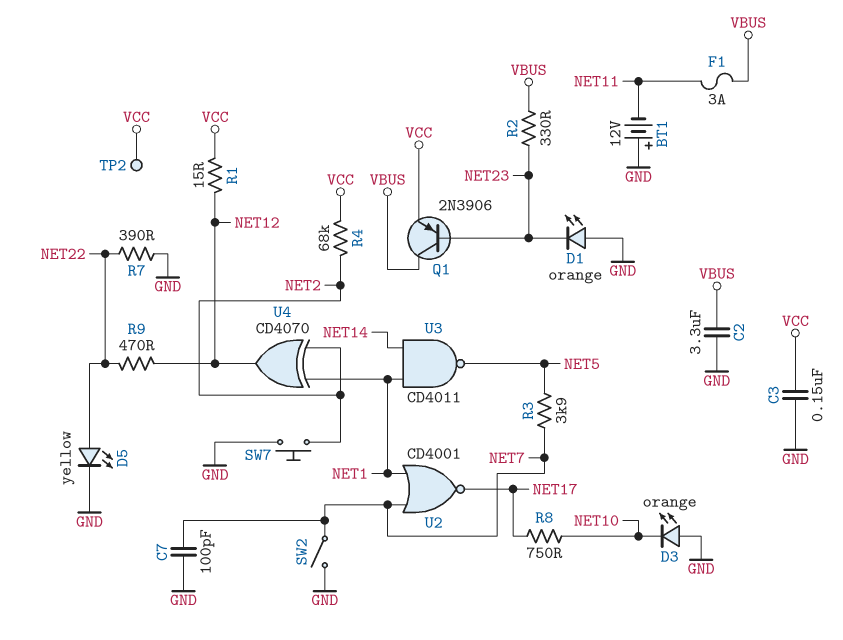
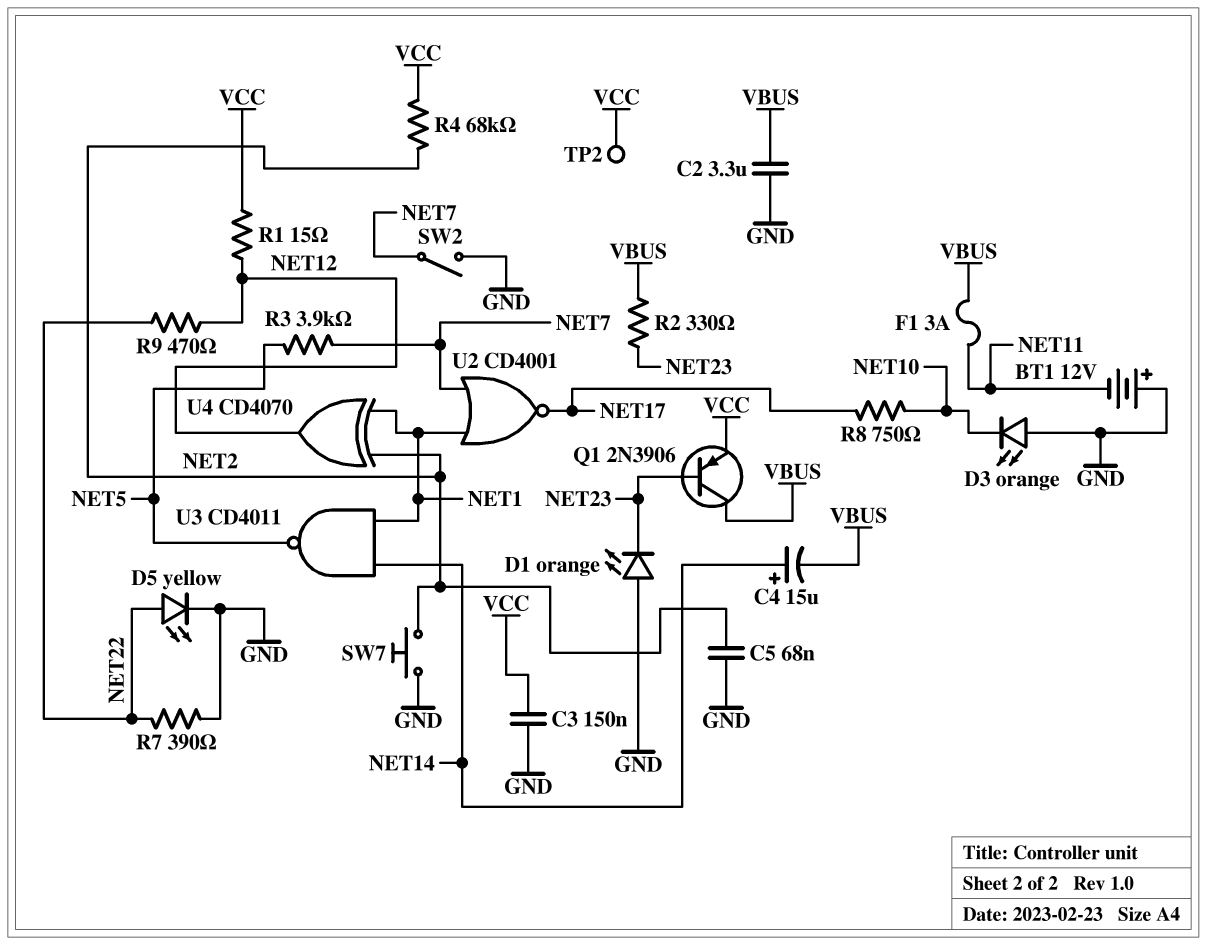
C4: none -> 15uF (plus NET14, minus VBUS)
C5: none -> 68nF (GND, NET2)
C7: 100pF (GND, NET7) -> none

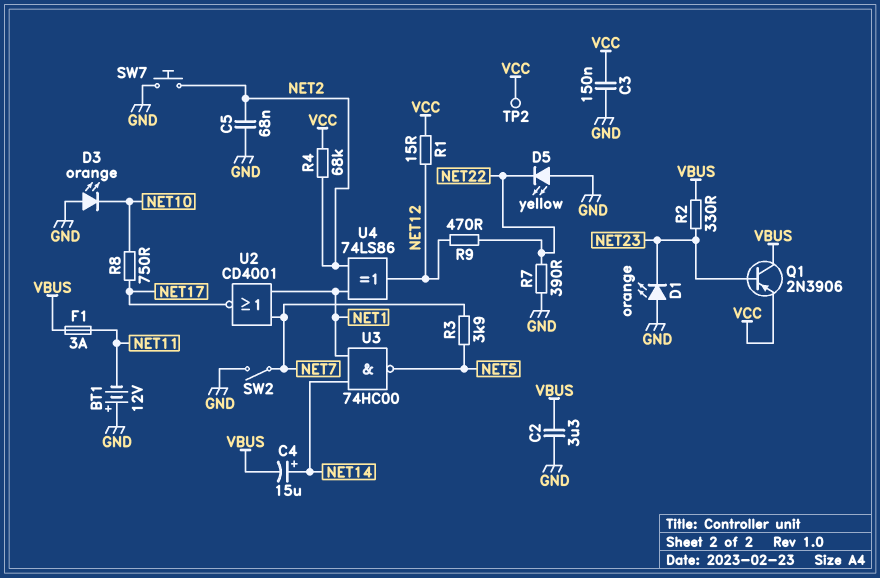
D5: LED yellow (A NET22, K GND) -> LED yellow (A GND, K NET22)
U3: NAND CD4011 (in NET1, in NET14, out NET5) -> NAND 74HC00 (in NET1, in NET14, out NET5)
U4: XOR CD4070 (in NET1, in NET2, out NET12) -> XOR 74LS86 (in NET1, in NET2, out NET12)

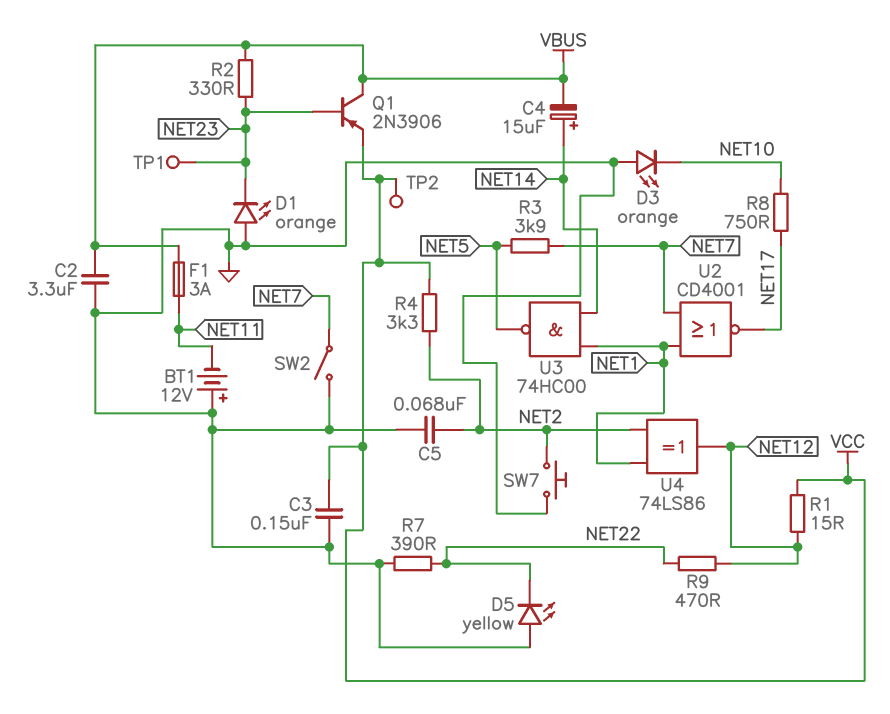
R4: 68k (NET2, VCC) -> 3.3k (NET2, VCC)
TP1: none -> test point (NET23)

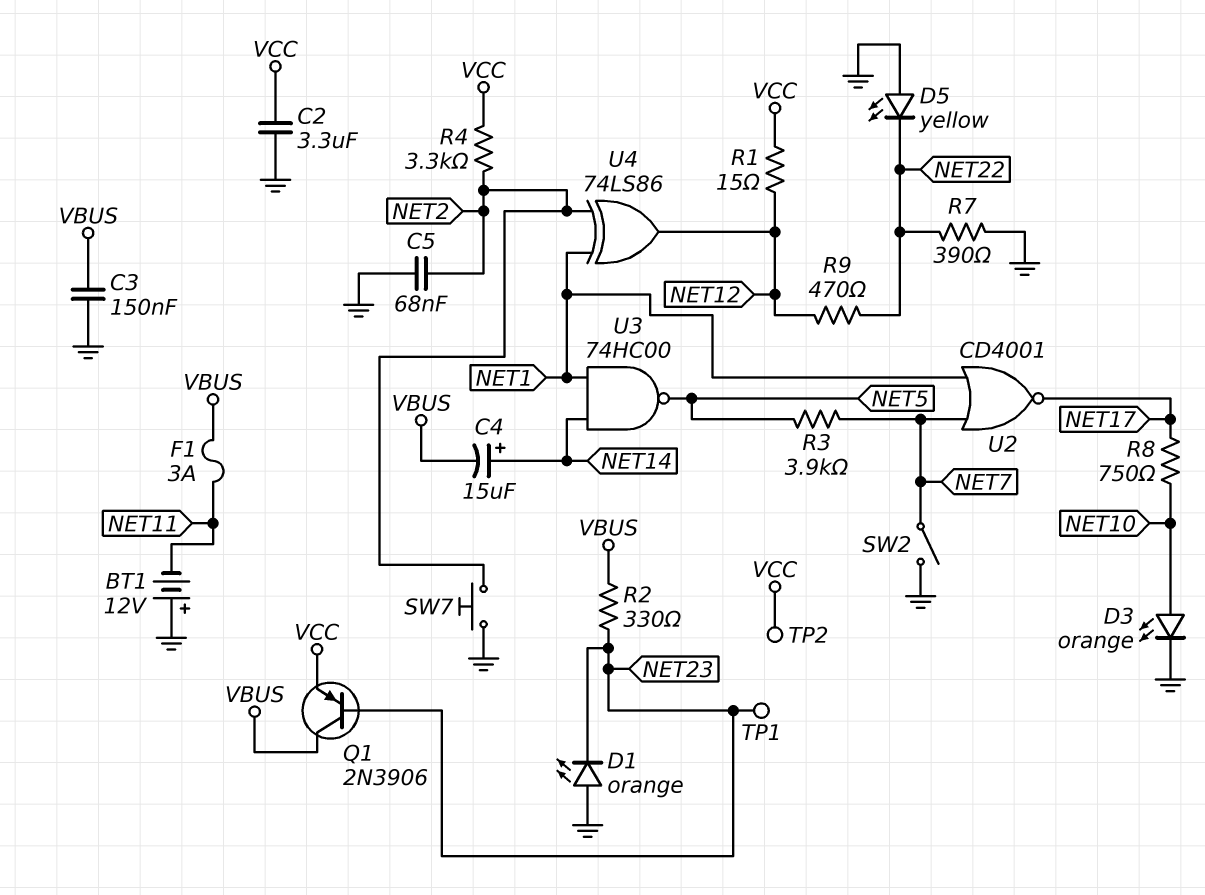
C2: 3.3uF (GND, VBUS) -> 3.3uF (GND, VCC)
C3: 150nF (GND, VCC) -> 150nF (GND, VBUS)
D3: LED orange (A GND, K NET10) -> LED orange (A NET10, K GND)

